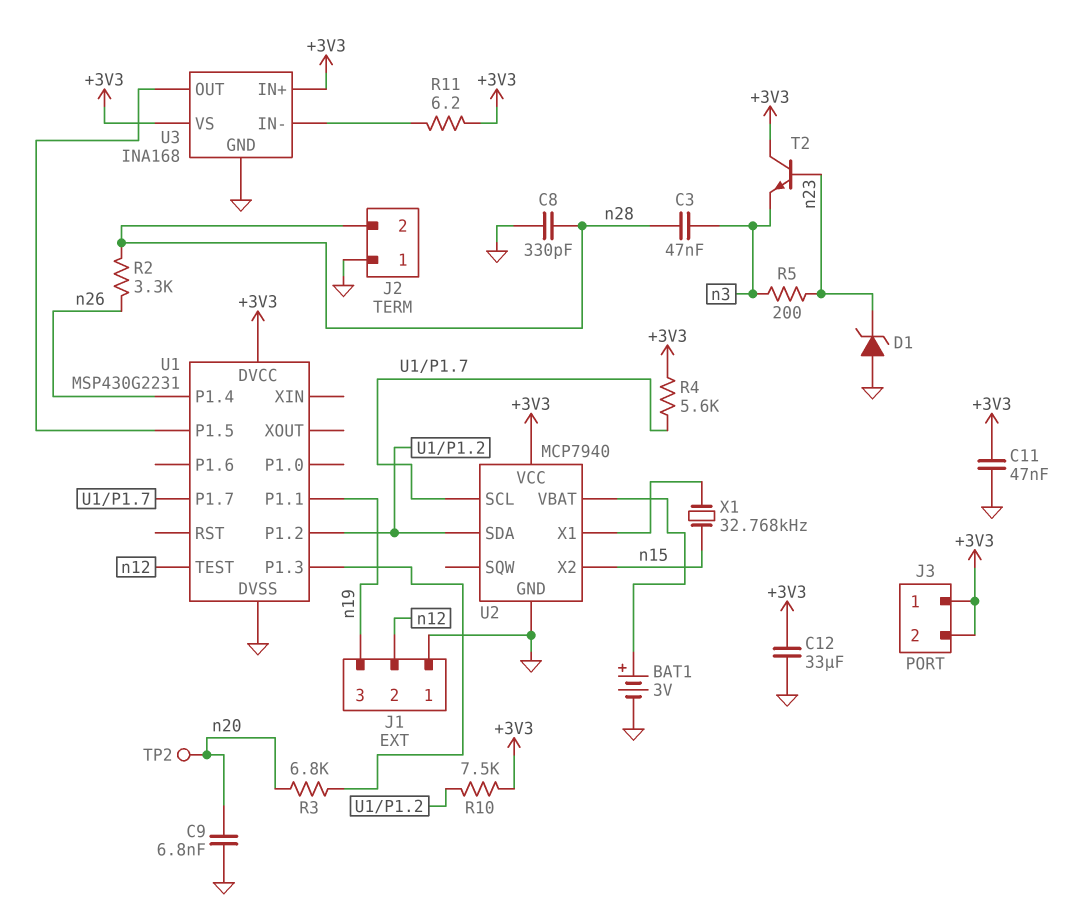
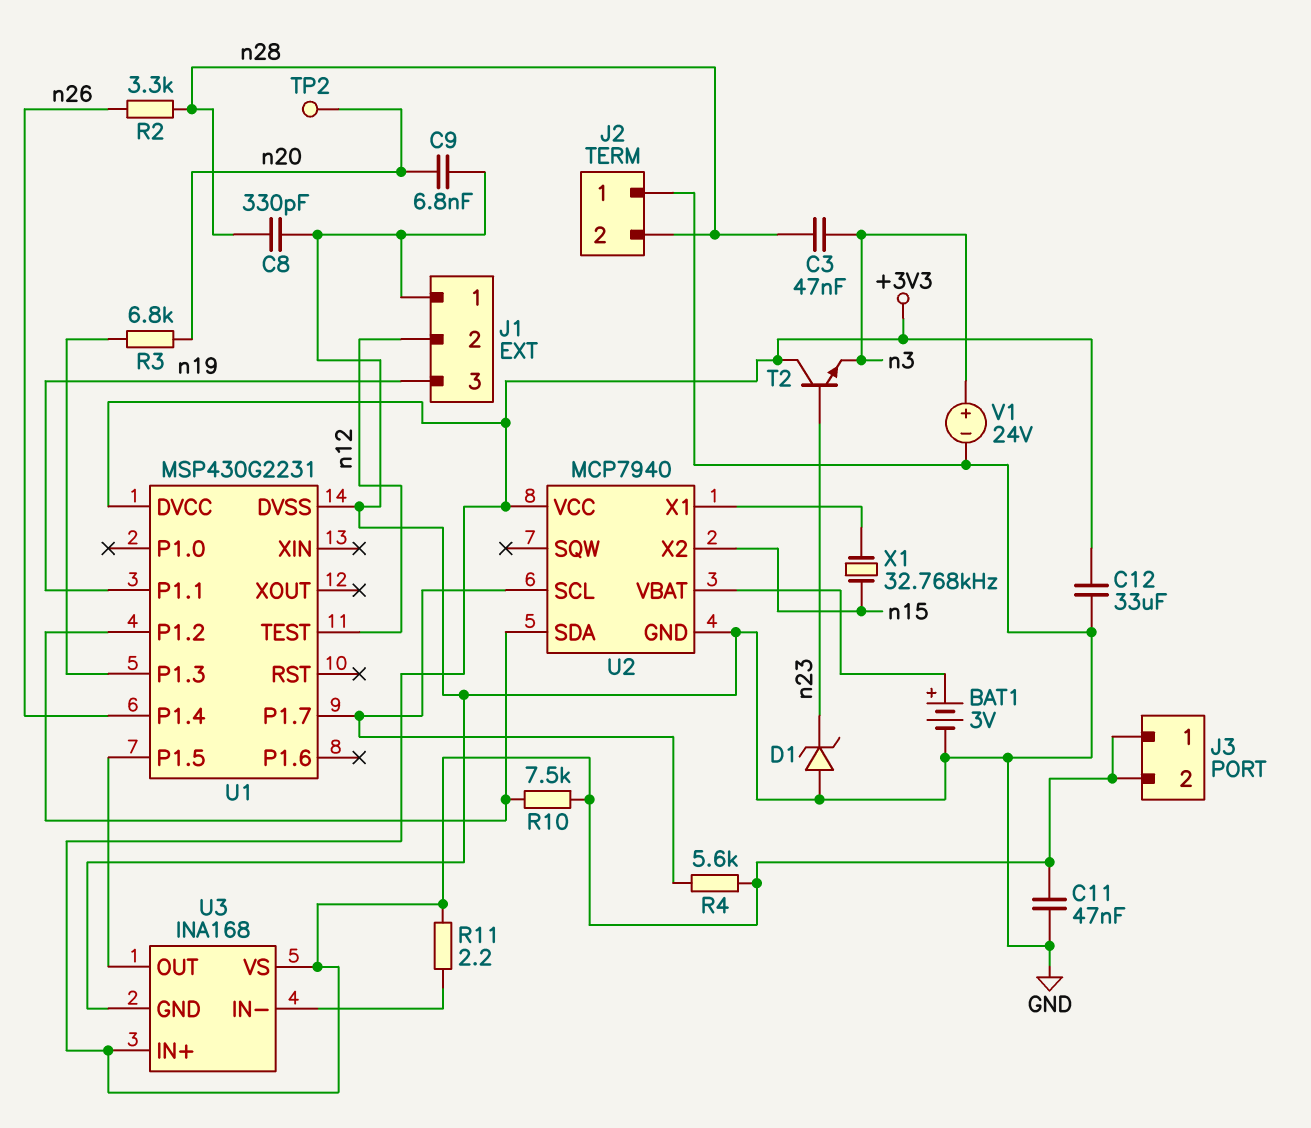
R5: 200 (n3, n23) -> none
R11: 6.2 (+3V3, U3/IN-) -> 2.2 (+3V3, U3/IN-)
V1: none -> 24V (plus n3, minus GND)

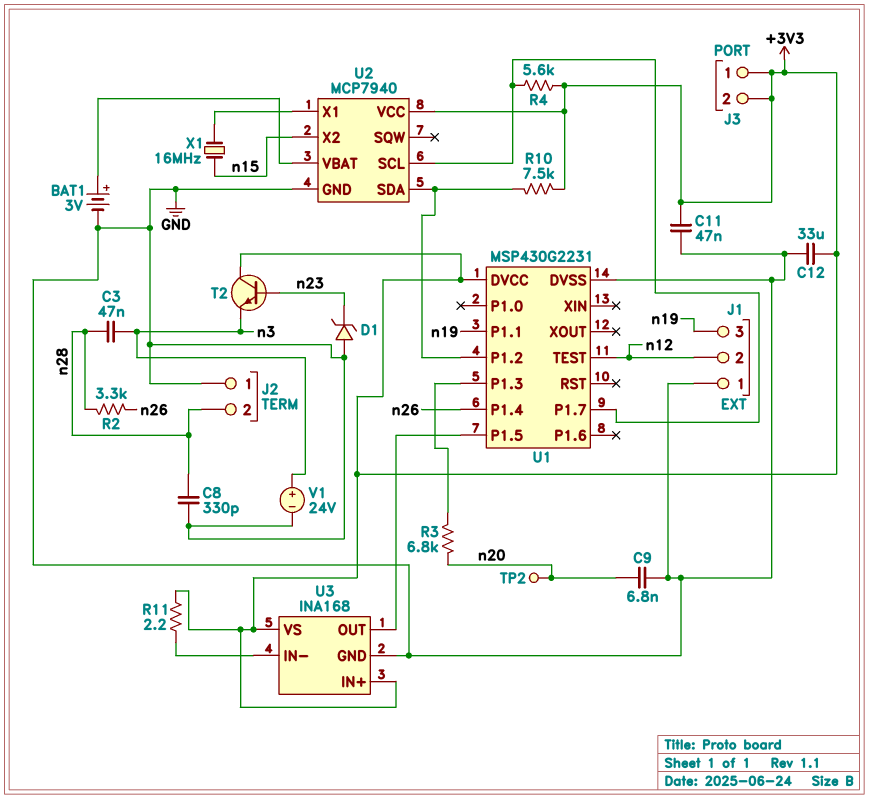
X1: 32.768kHz (U2/X1, n15) -> 16MHz (U2/X1, n15)

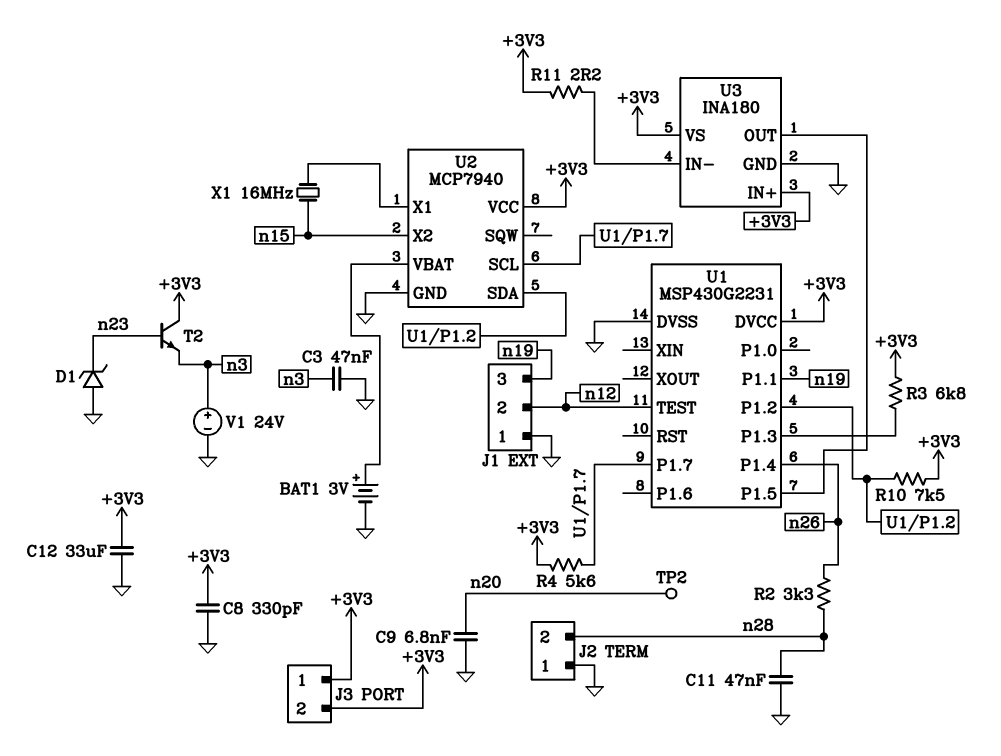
C3: 47nF (n3, n28) -> 47nF (GND, n3)
C8: 330pF (GND, n28) -> 330pF (+3V3, GND)
C11: 47nF (+3V3, GND) -> 47nF (GND, n28)
R3: 6.8k (U1/P1.3, n20) -> 6.8k (+3V3, U1/P1.3)
U3: INA168 -> INA180

